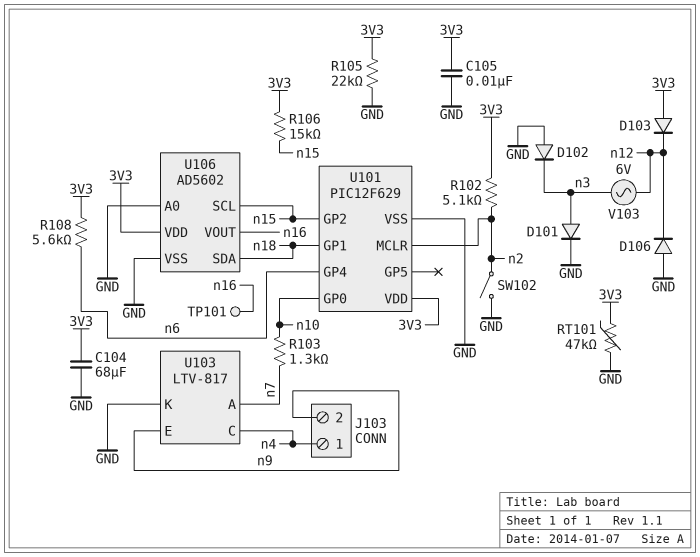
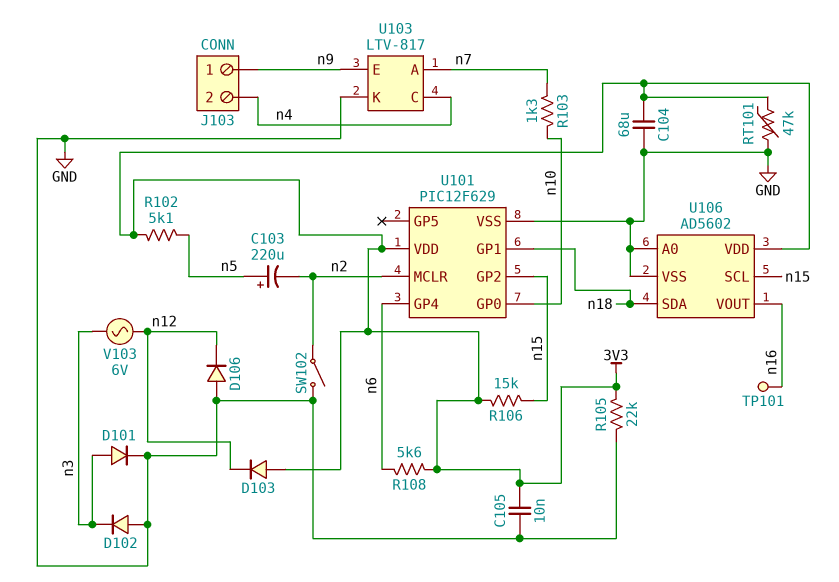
C103: none -> 220uF (plus n5, minus n2)
J103 pin 1: n4 -> n9
J103 pin 2: n9 -> n4
R102: 5.1k (3V3, n2) -> 5.1k (3V3, n5)

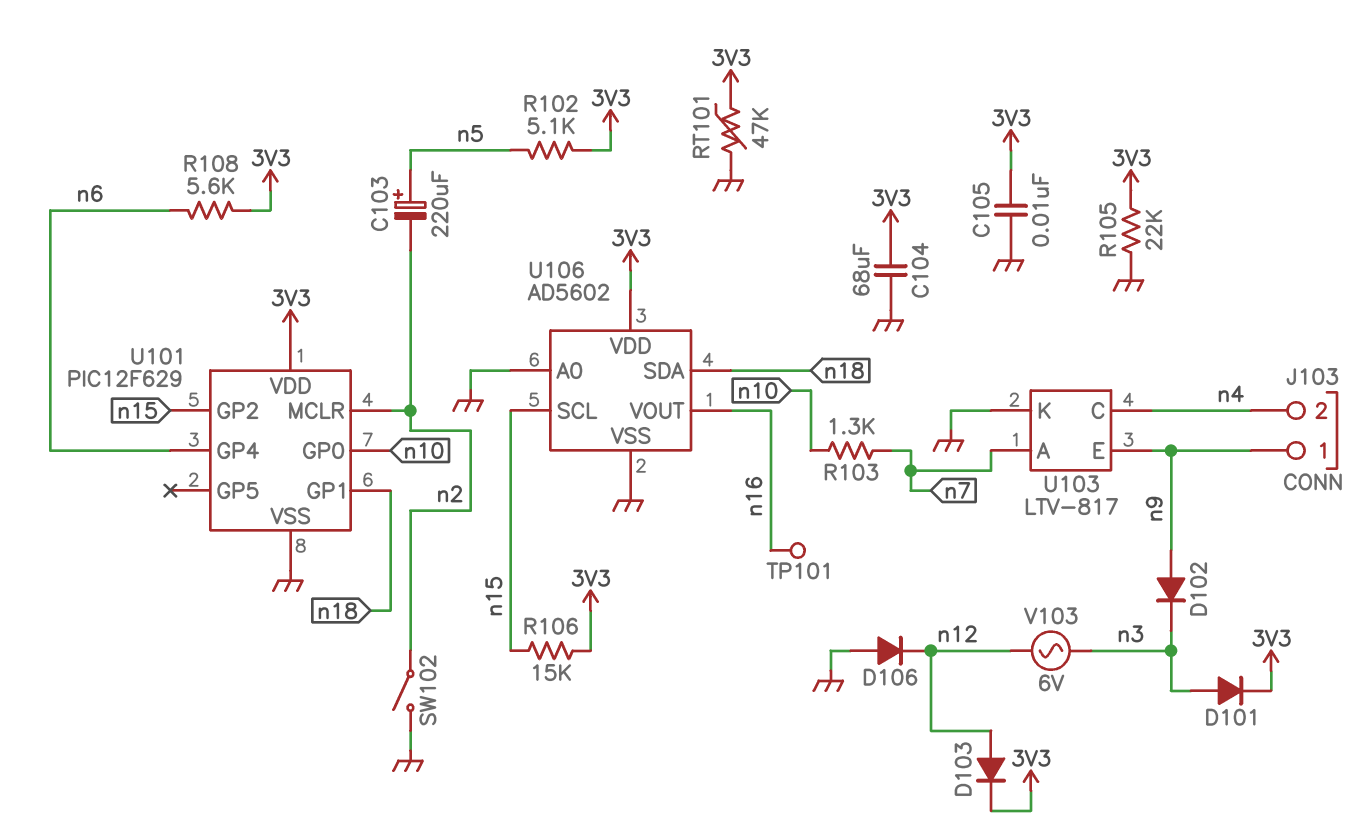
D101: diode (A n3, K GND) -> diode (A n3, K 3V3)
D102: diode (A GND, K n3) -> diode (A n9, K n3)
D103: diode (A 3V3, K n12) -> diode (A n12, K 3V3)

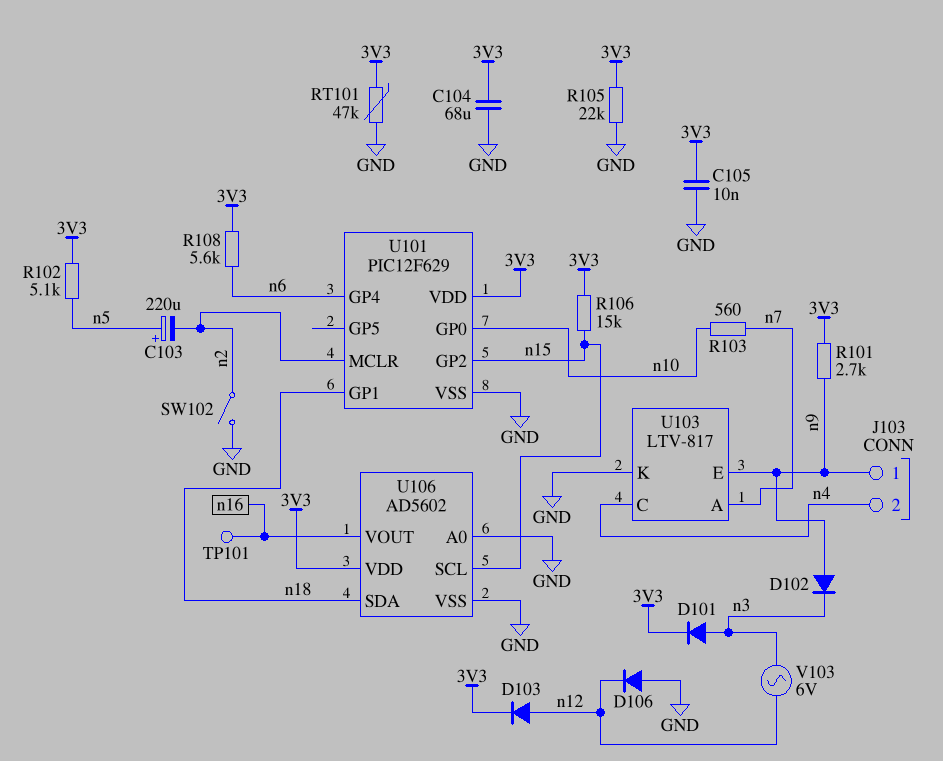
R101: none -> 2.7k (3V3, n9)
R103: 1.3k (n7, n10) -> 560 (n7, n10)

